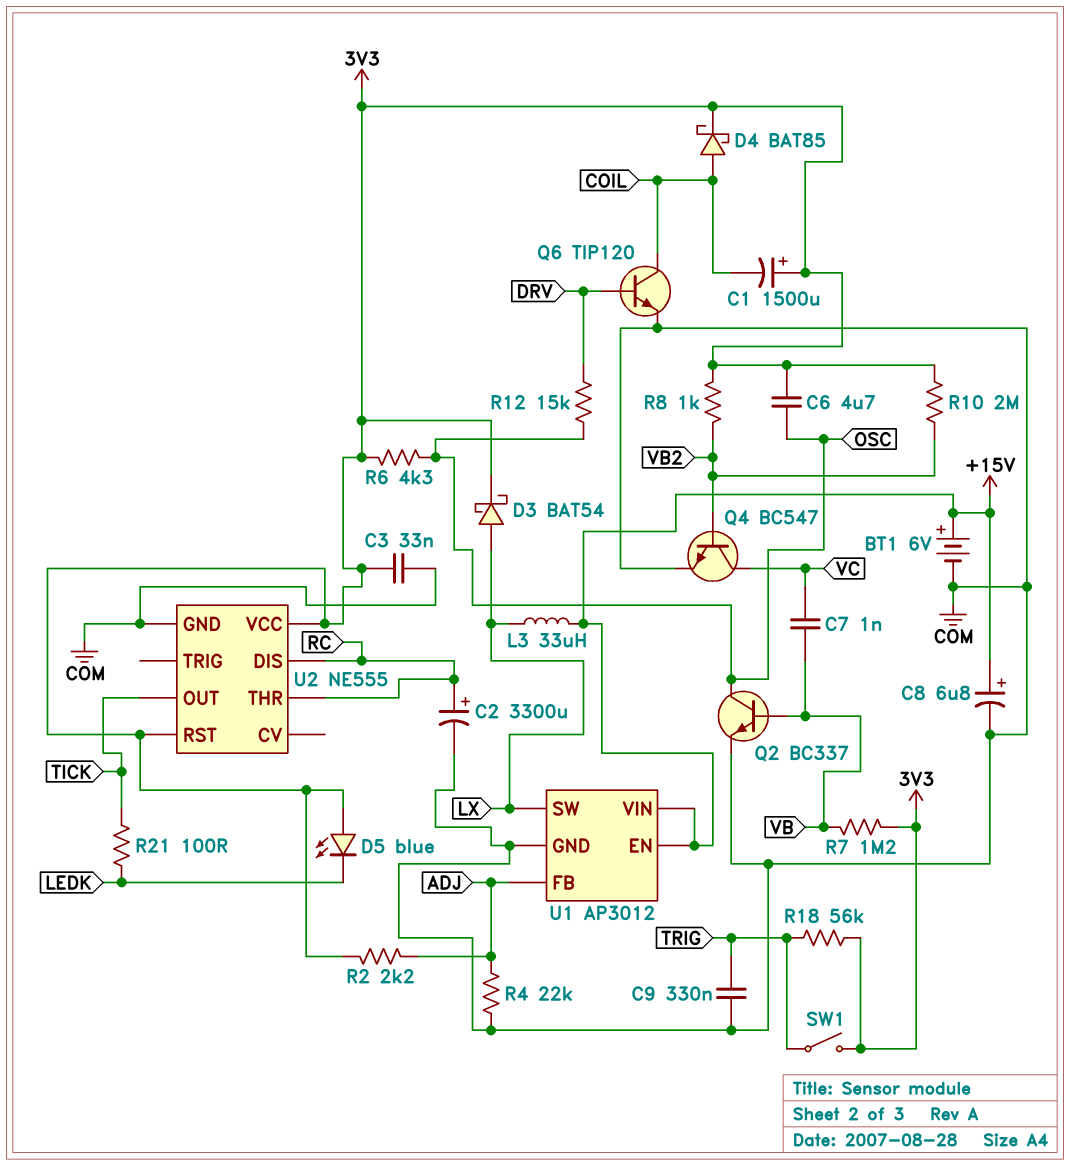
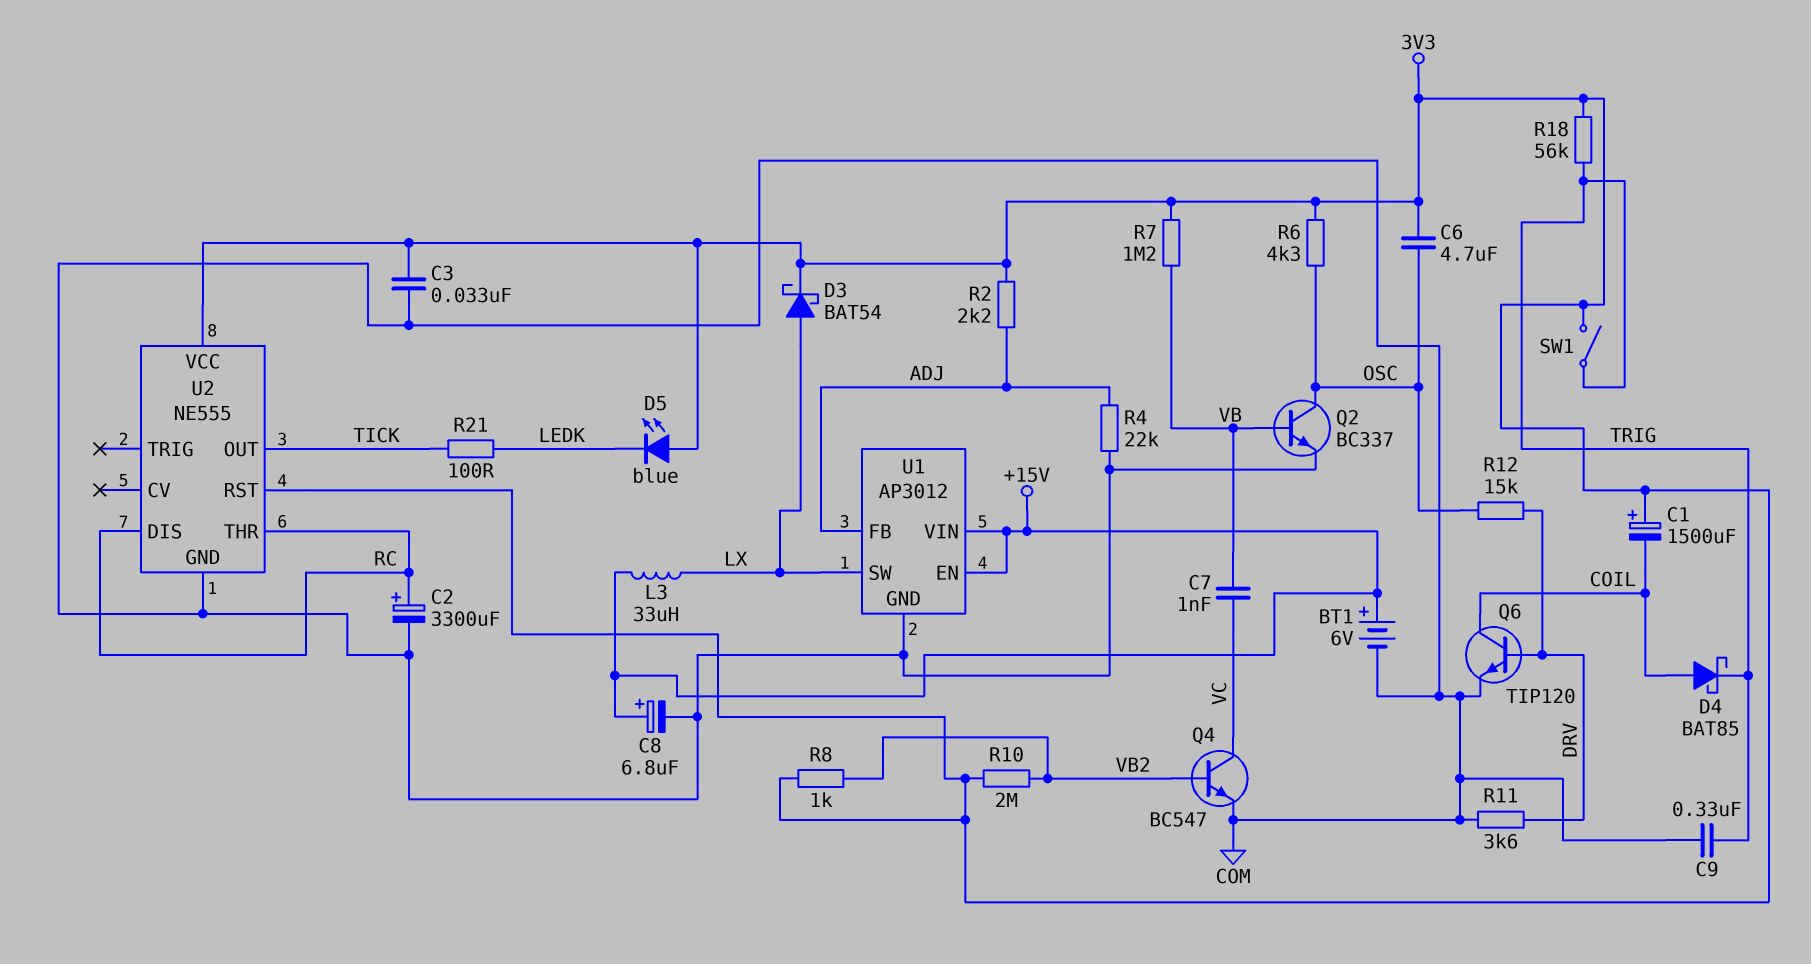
D4: schottky BAT85 (A COIL, K 3V3) -> schottky BAT85 (A COIL, K TRIG)
R11: none -> 3.6k (COM, DRV)

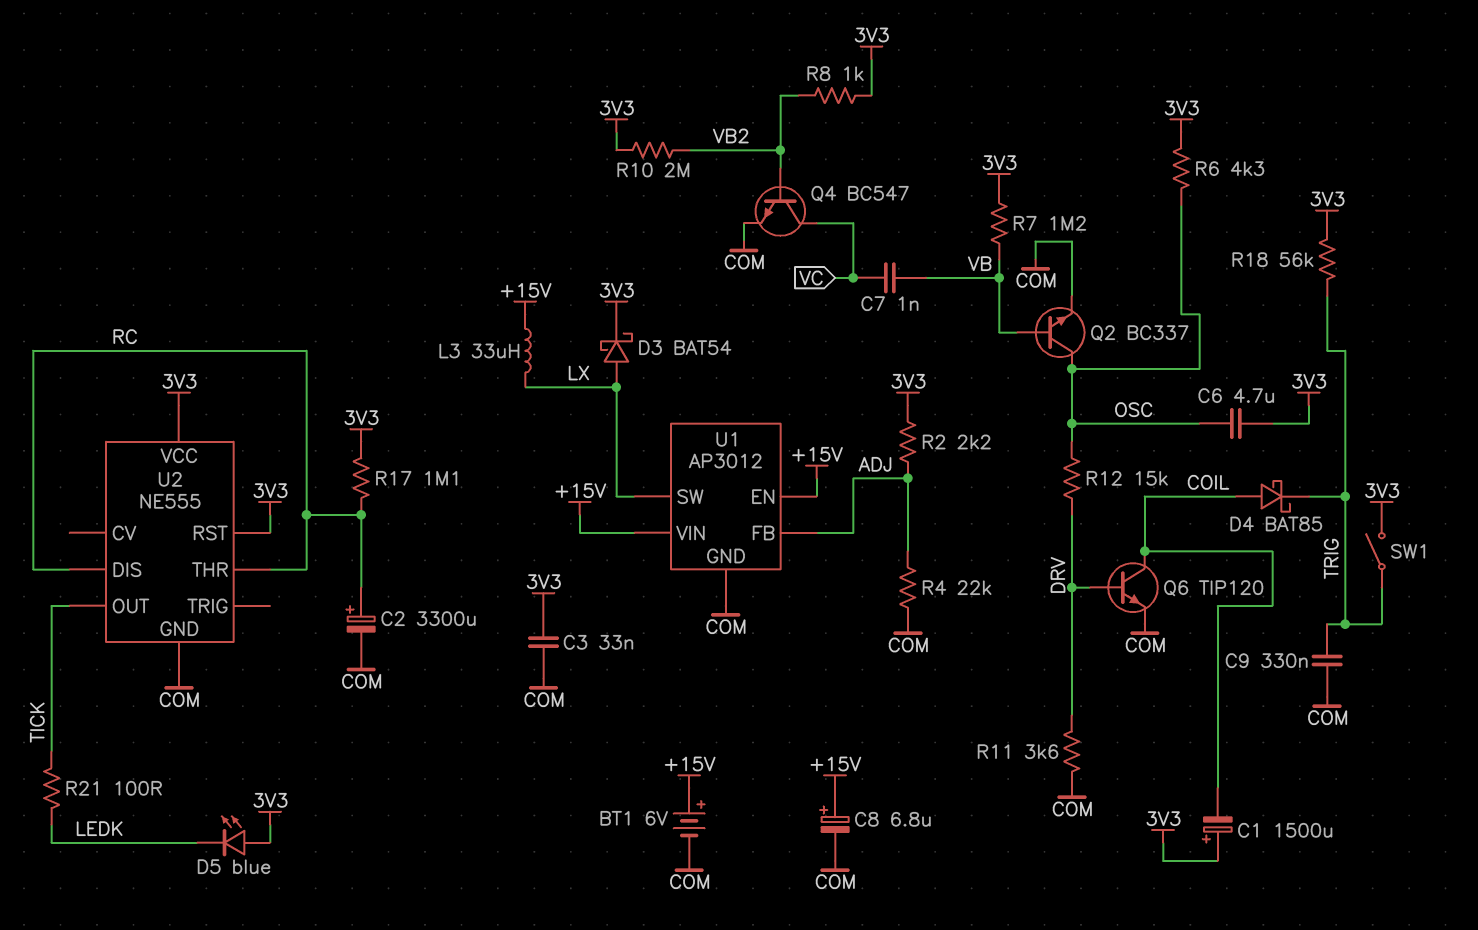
R17: none -> 1.1M (3V3, RC)

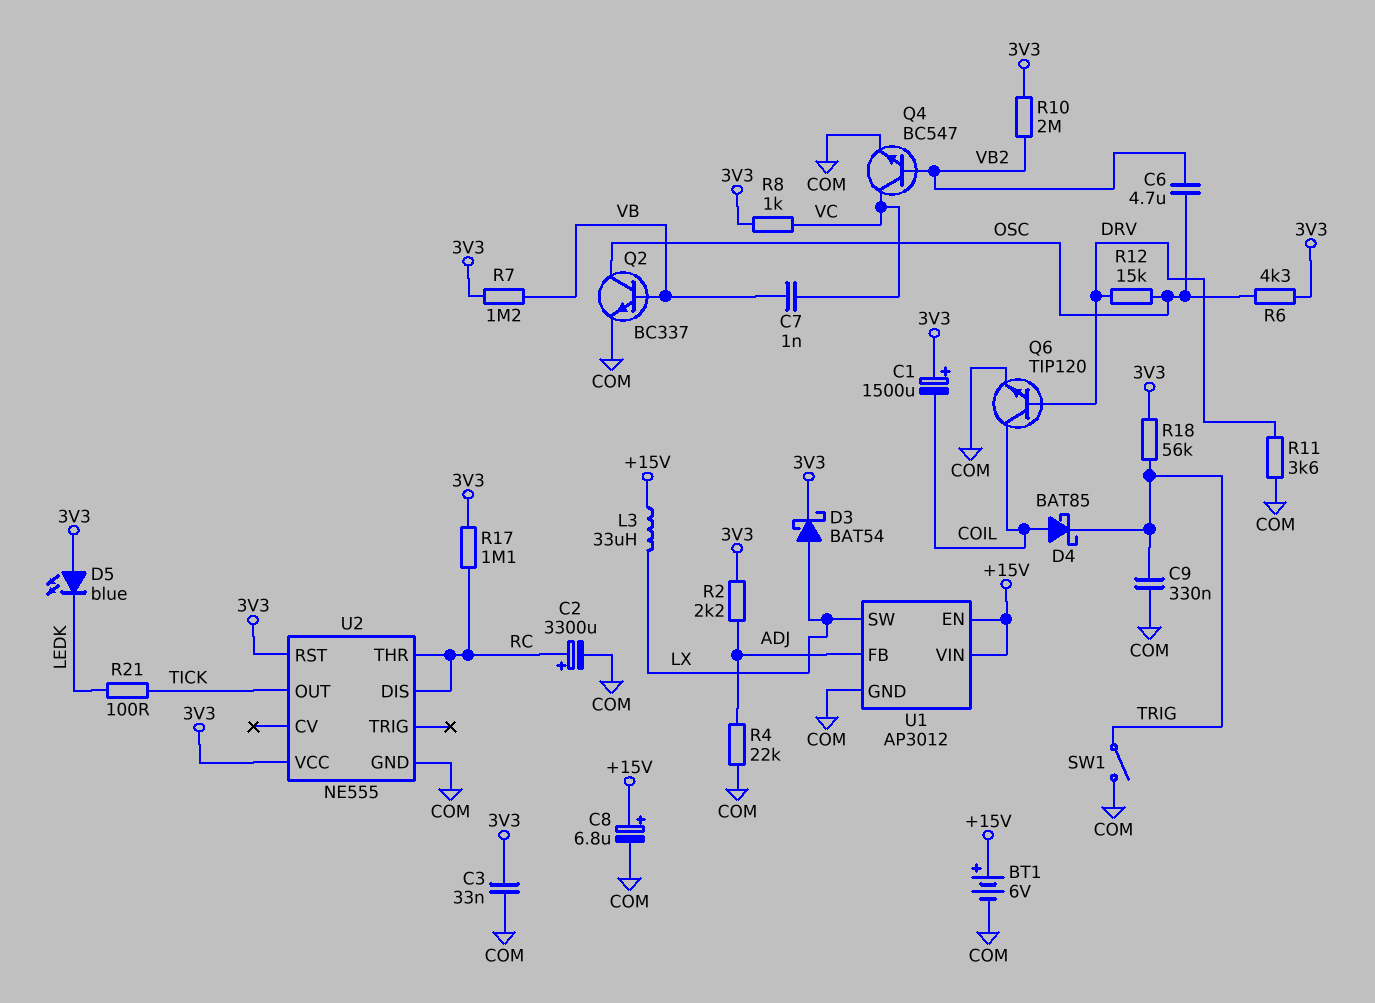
C6: 4.7uF (3V3, OSC) -> 4.7uF (OSC, VB2)
R8: 1k (3V3, VB2) -> 1k (3V3, VC)
SW1: switch (3V3, TRIG) -> switch (COM, TRIG)

